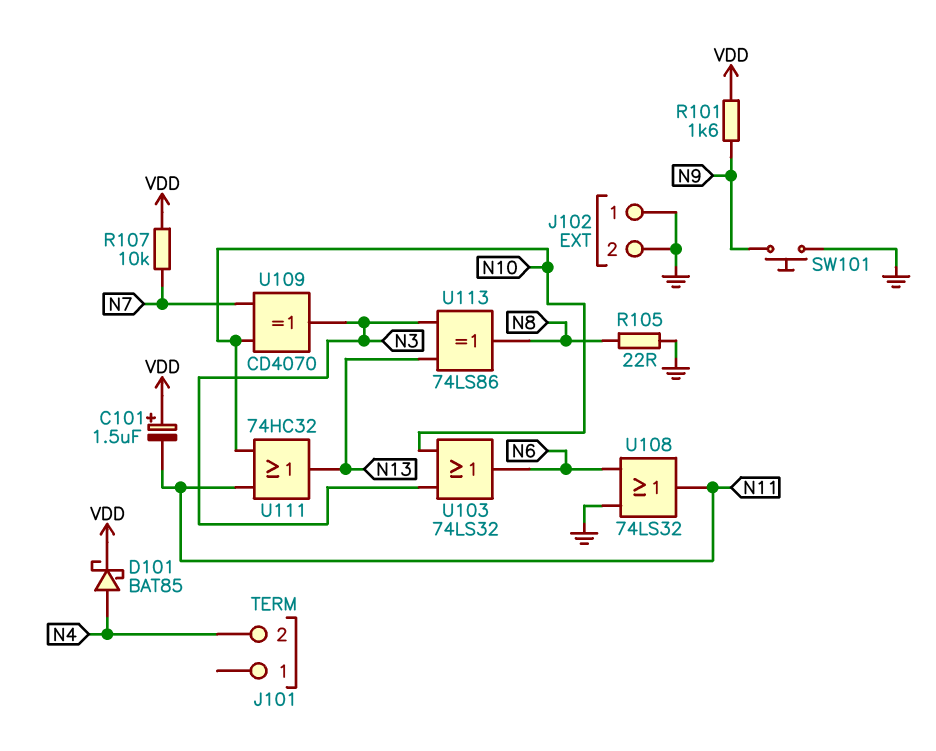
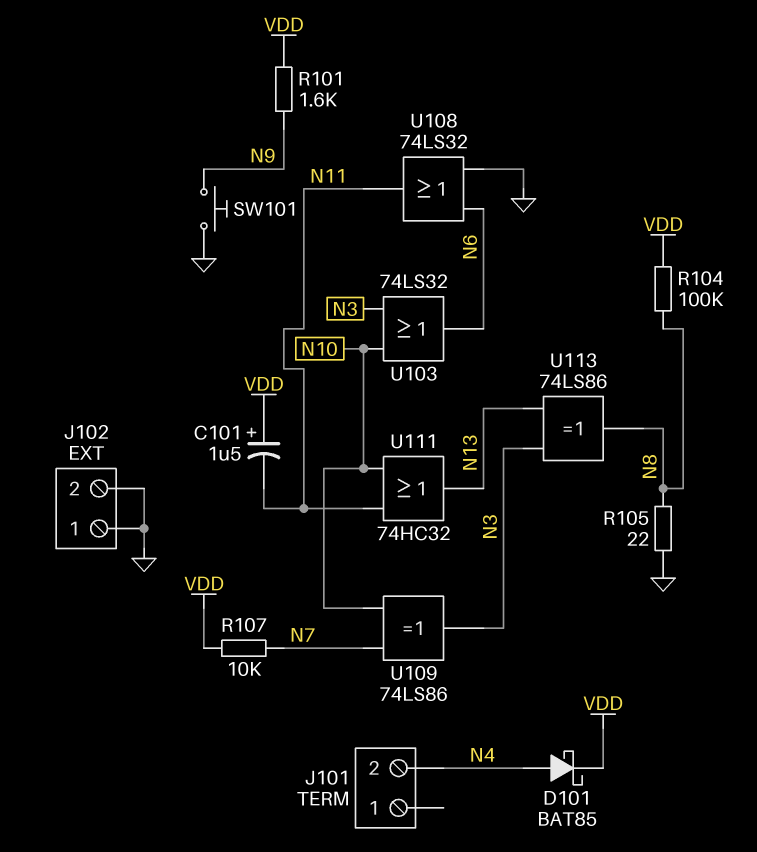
R104: none -> 100k (N8, VDD)
U109: XOR CD4070 (in N7, in N10, out N3) -> XOR 74LS86 (in N7, in N10, out N3)

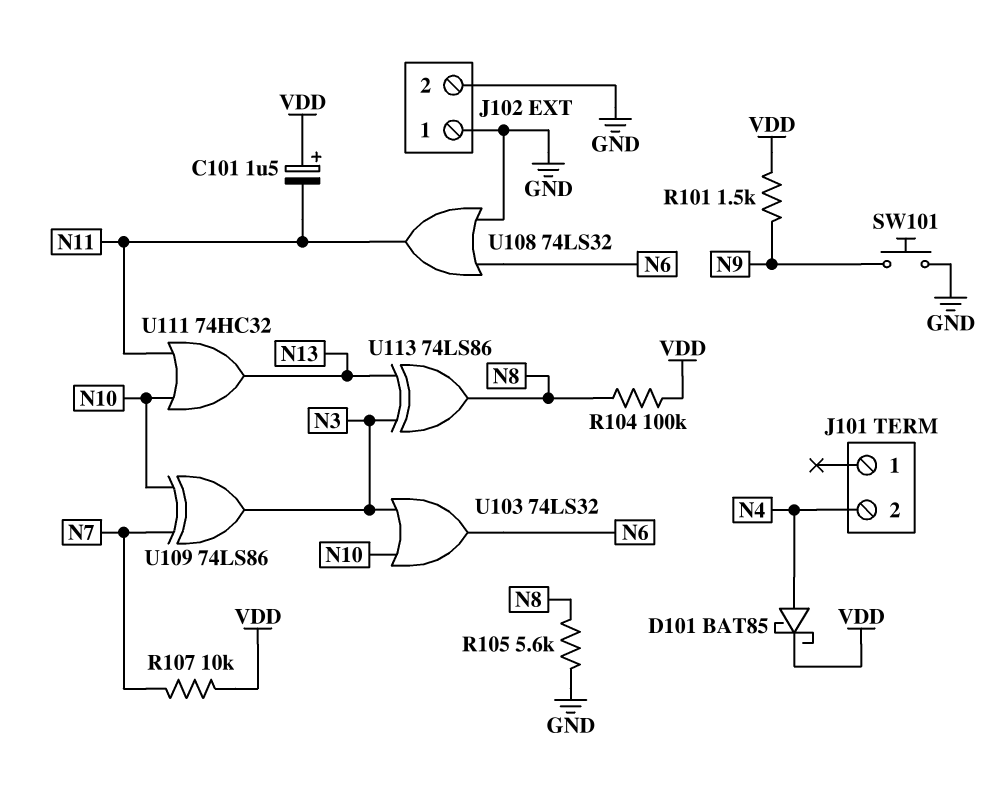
R101: 1.6k (N9, VDD) -> 1.5k (N9, VDD)
R105: 22 (GND, N8) -> 5.6k (GND, N8)

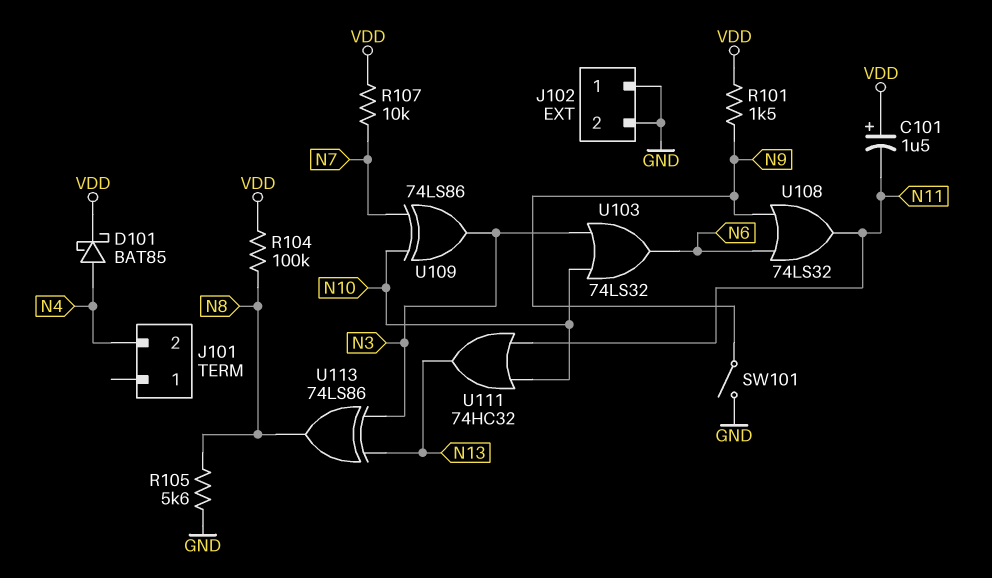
SW101: button (GND, N9) -> switch (GND, N9)
U108: OR 74LS32 (in GND, in N6, out N11) -> OR 74LS32 (in N6, in N9, out N11)

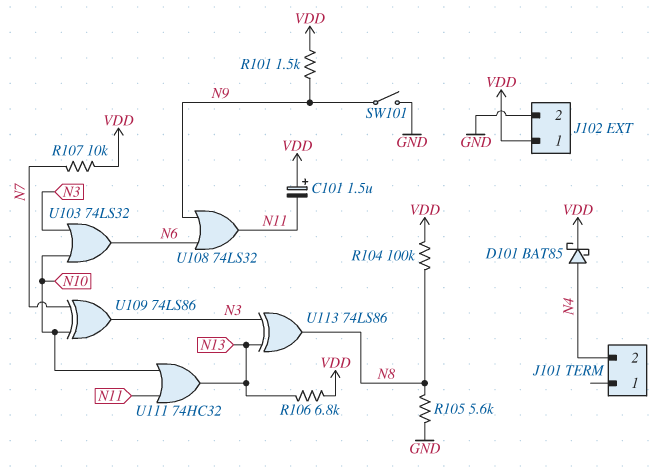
J102 pin 1: GND -> VDD
R106: none -> 6.8k (N13, VDD)

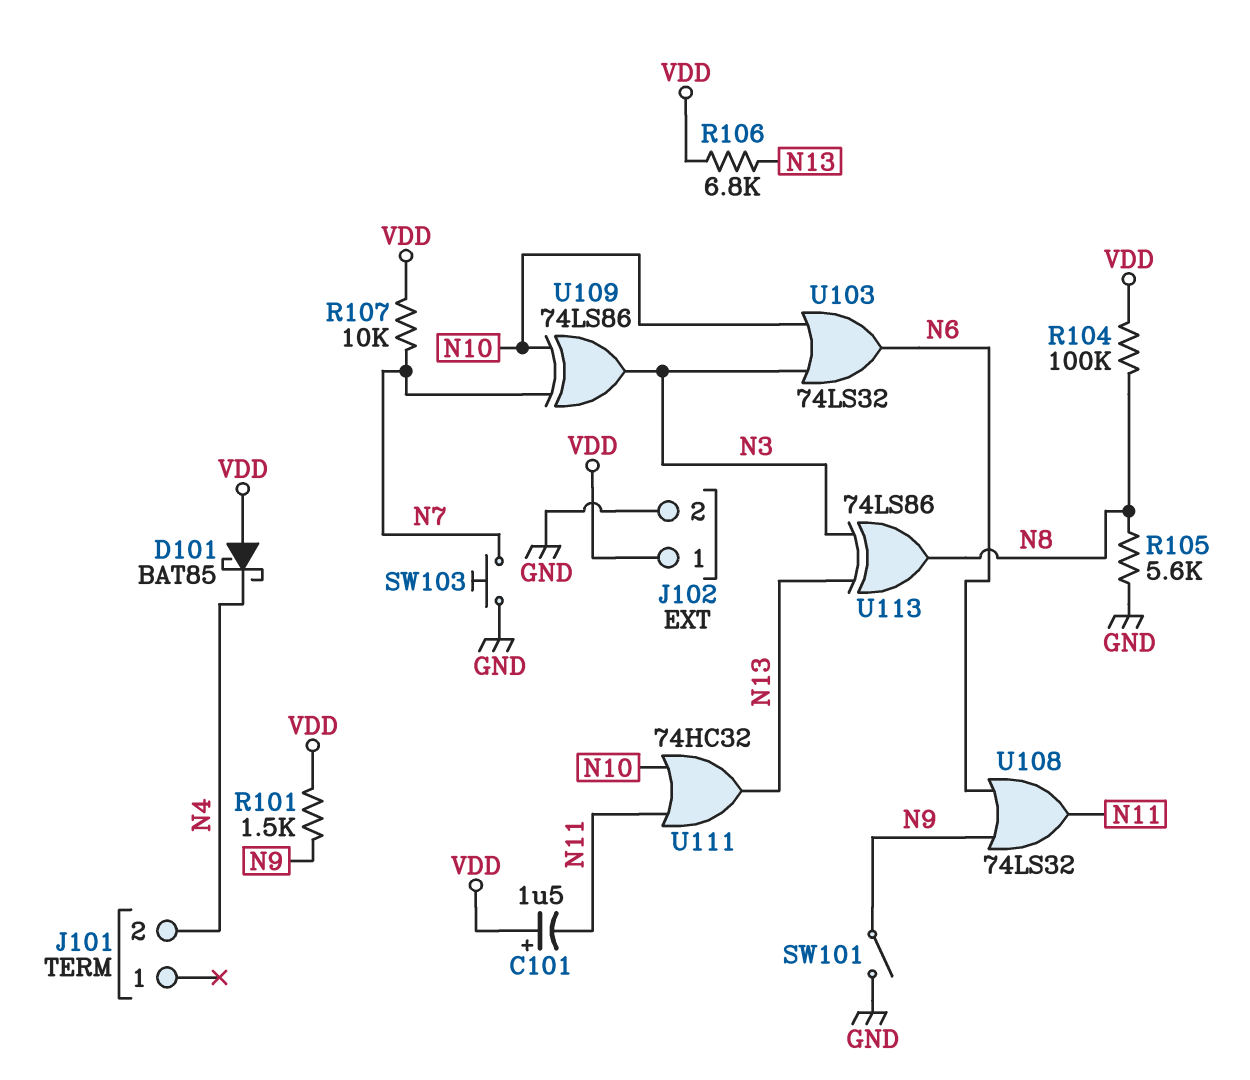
D101: schottky BAT85 (A N4, K VDD) -> schottky BAT85 (A VDD, K N4)
SW103: none -> button (GND, N7)

